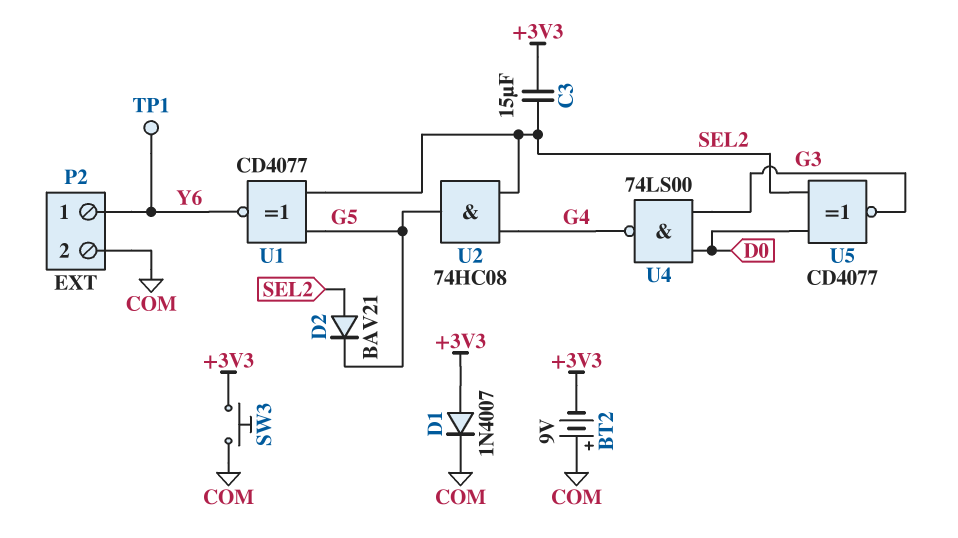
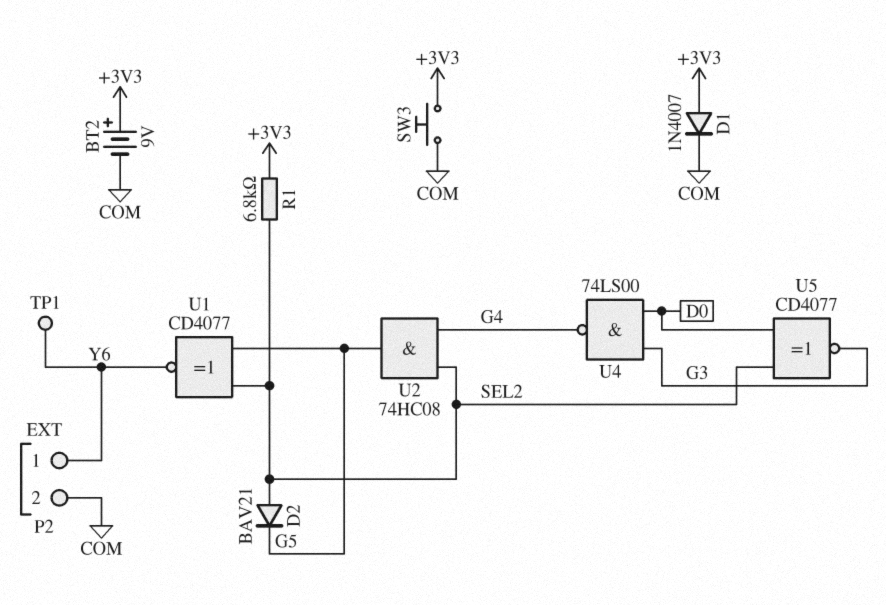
BT2: 9V (plus COM, minus +3V3) -> 9V (plus +3V3, minus COM)
C3: 15uF (+3V3, SEL2) -> none
R1: none -> 6.8k (+3V3, SEL2)

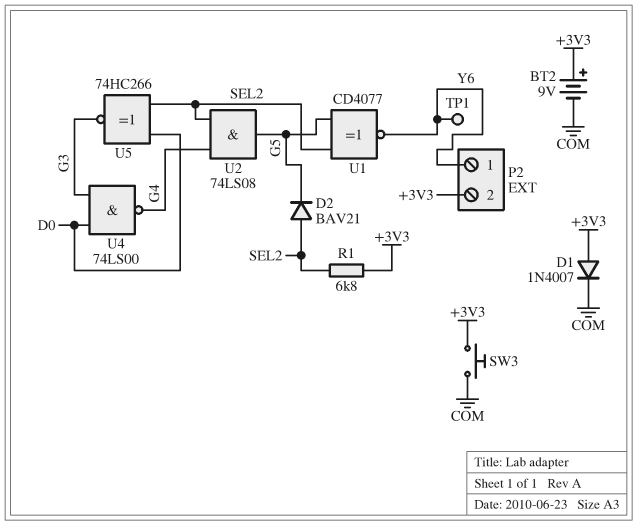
P2 pin 2: COM -> +3V3
U2: AND 74HC08 (in G4, in SEL2, out G5) -> AND 74LS08 (in G4, in SEL2, out G5)
U5: XNOR CD4077 (in D0, in SEL2, out G3) -> XNOR 74HC266 (in D0, in SEL2, out G3)

